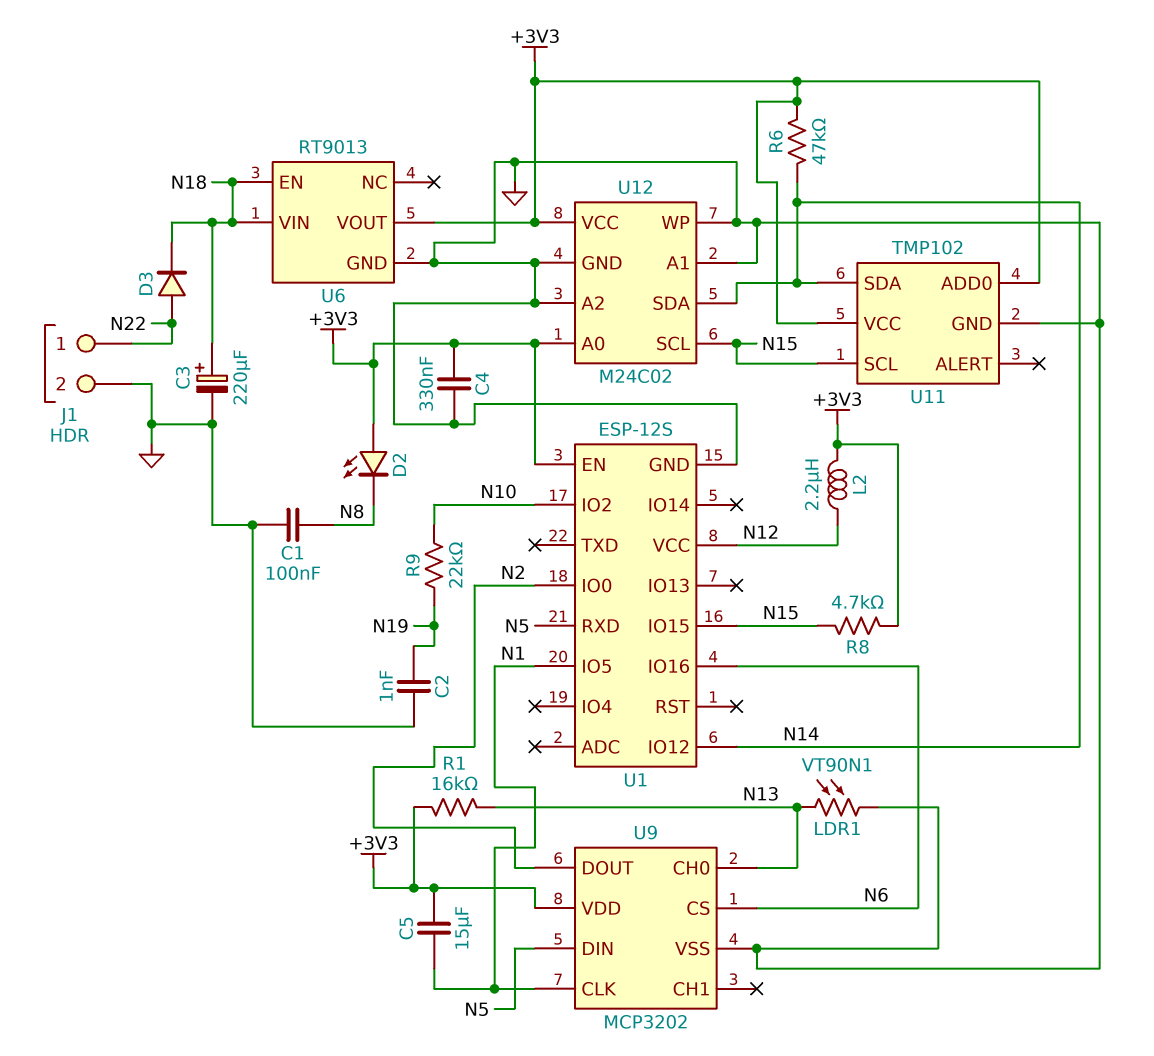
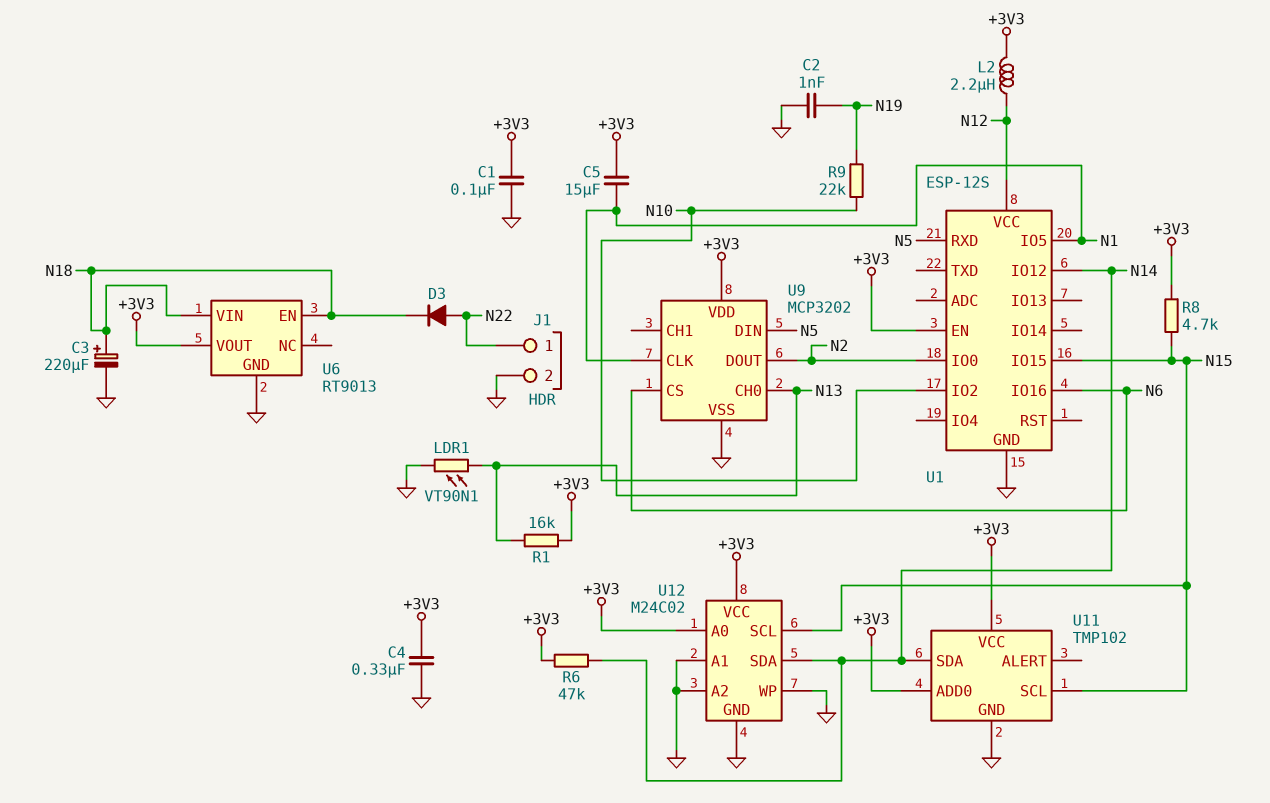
C1: 100nF (GND, N8) -> 100nF (+3V3, GND)
D2: LED (A +3V3, K N8) -> none

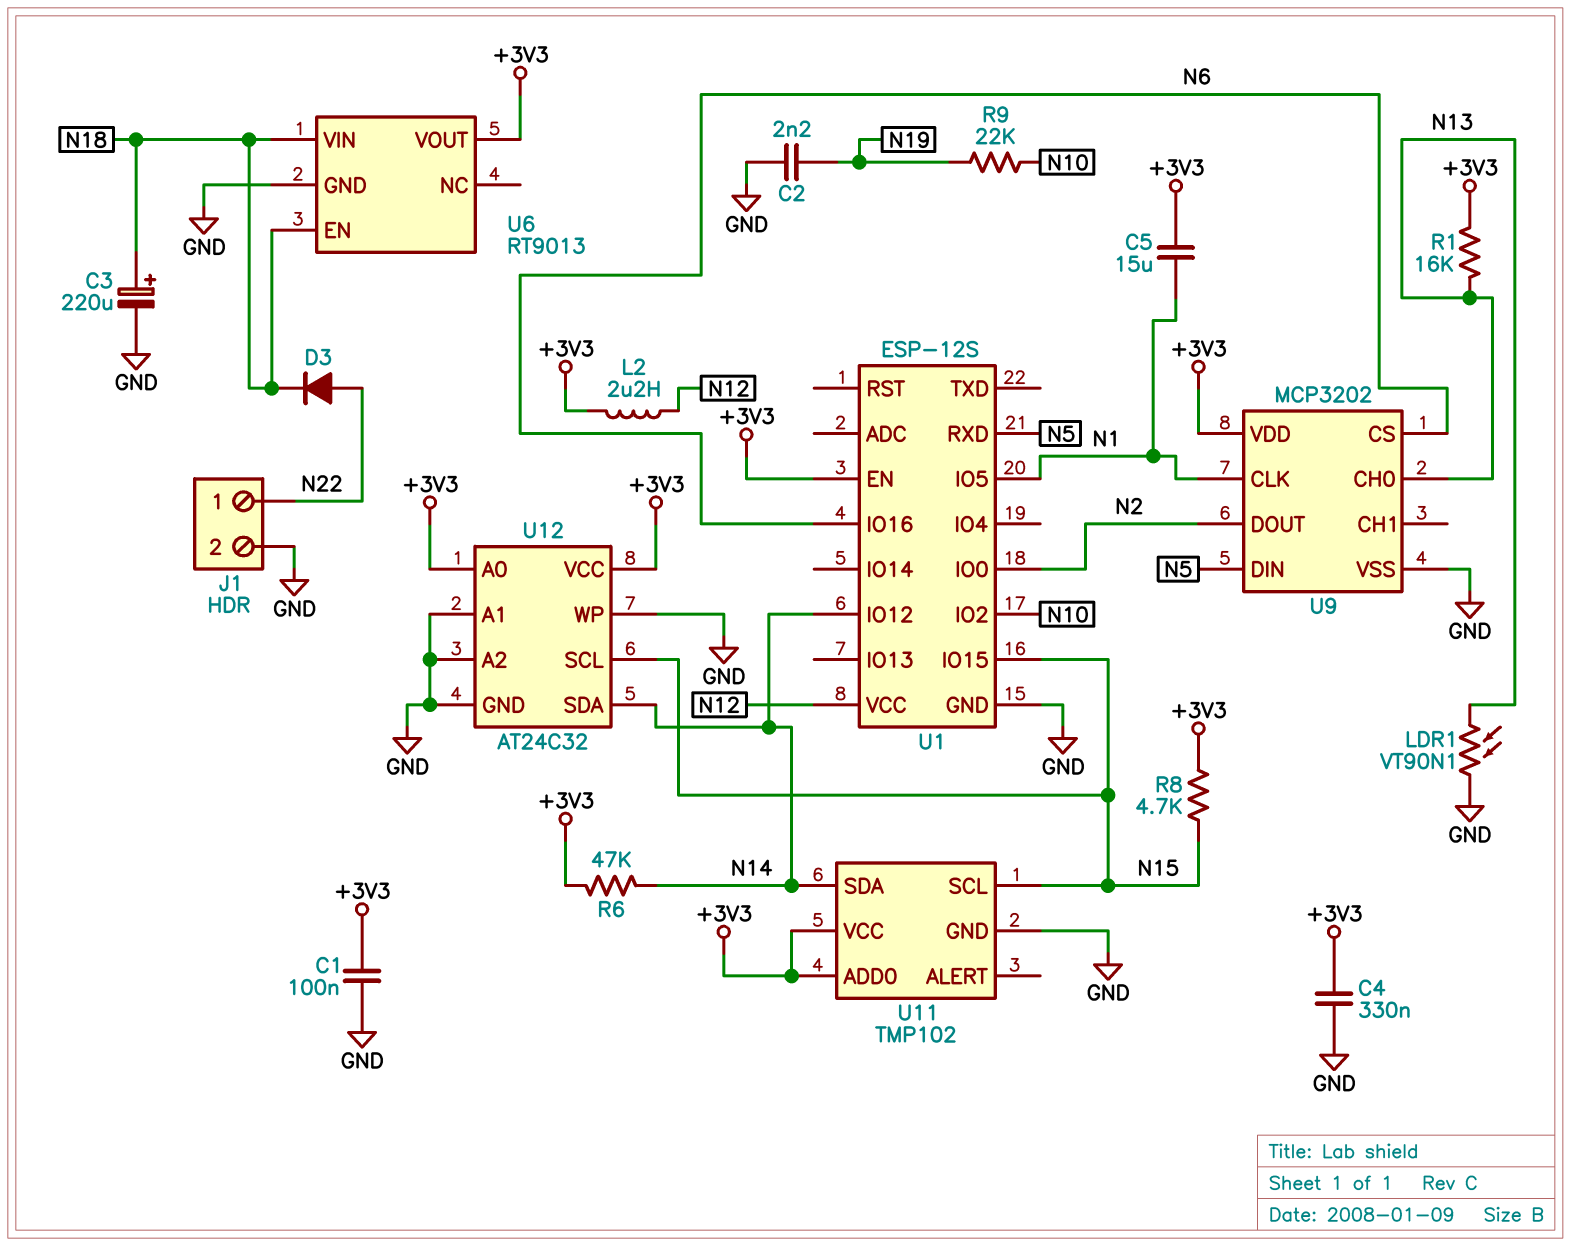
C2: 1nF (GND, N19) -> 2.2nF (GND, N19)
U12: M24C02 -> AT24C32

